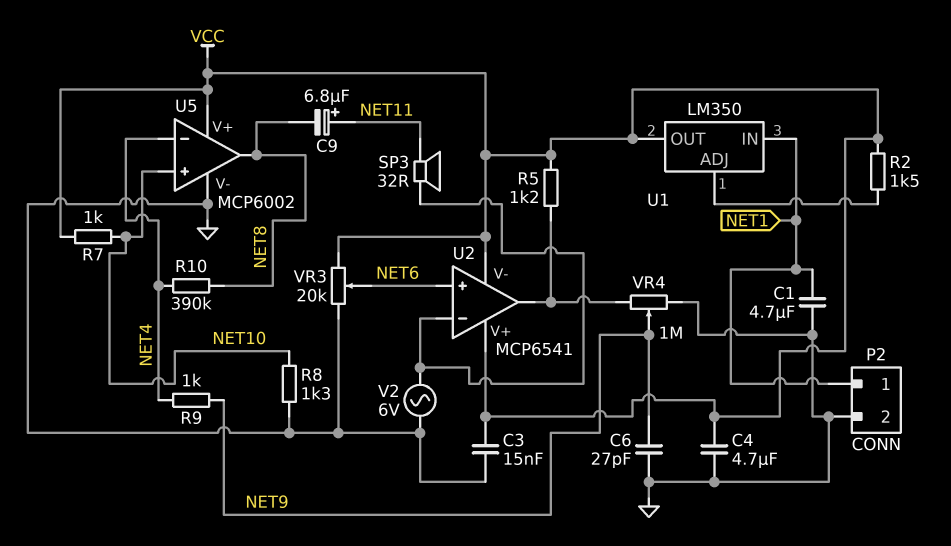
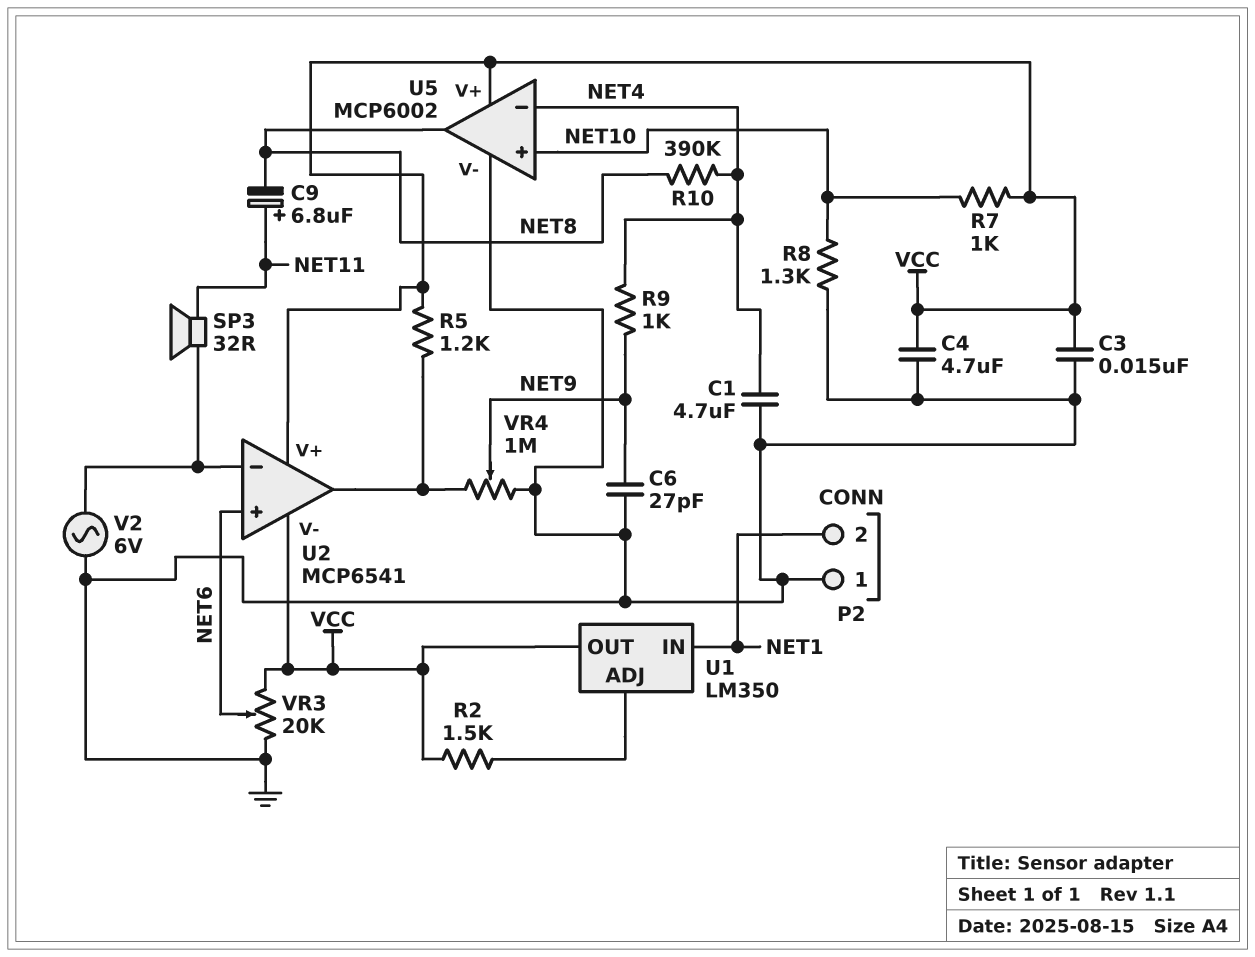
C1: 4.7uF (GND, NET1) -> 4.7uF (GND, NET4)
P2 pin 1: NET1 -> GND
P2 pin 2: GND -> NET1

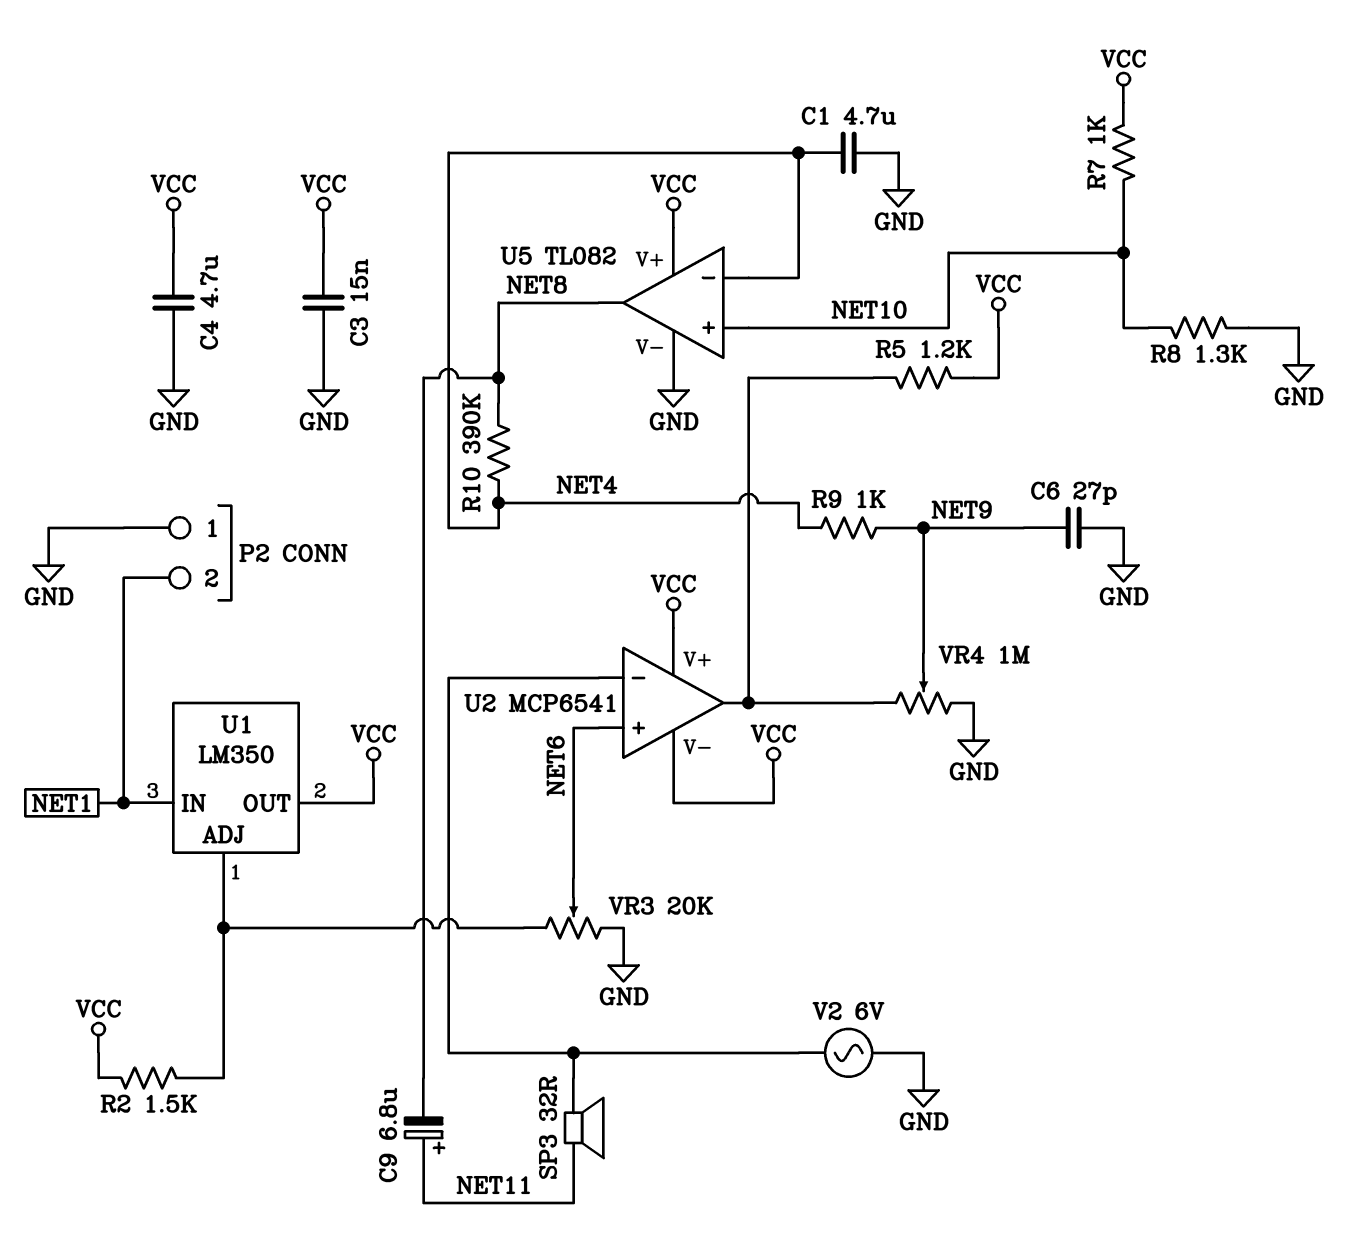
U5: MCP6002 -> TL082
VR3: 20k (GND, VCC, wiper NET6) -> 20k (GND, U1/ADJ, wiper NET6)

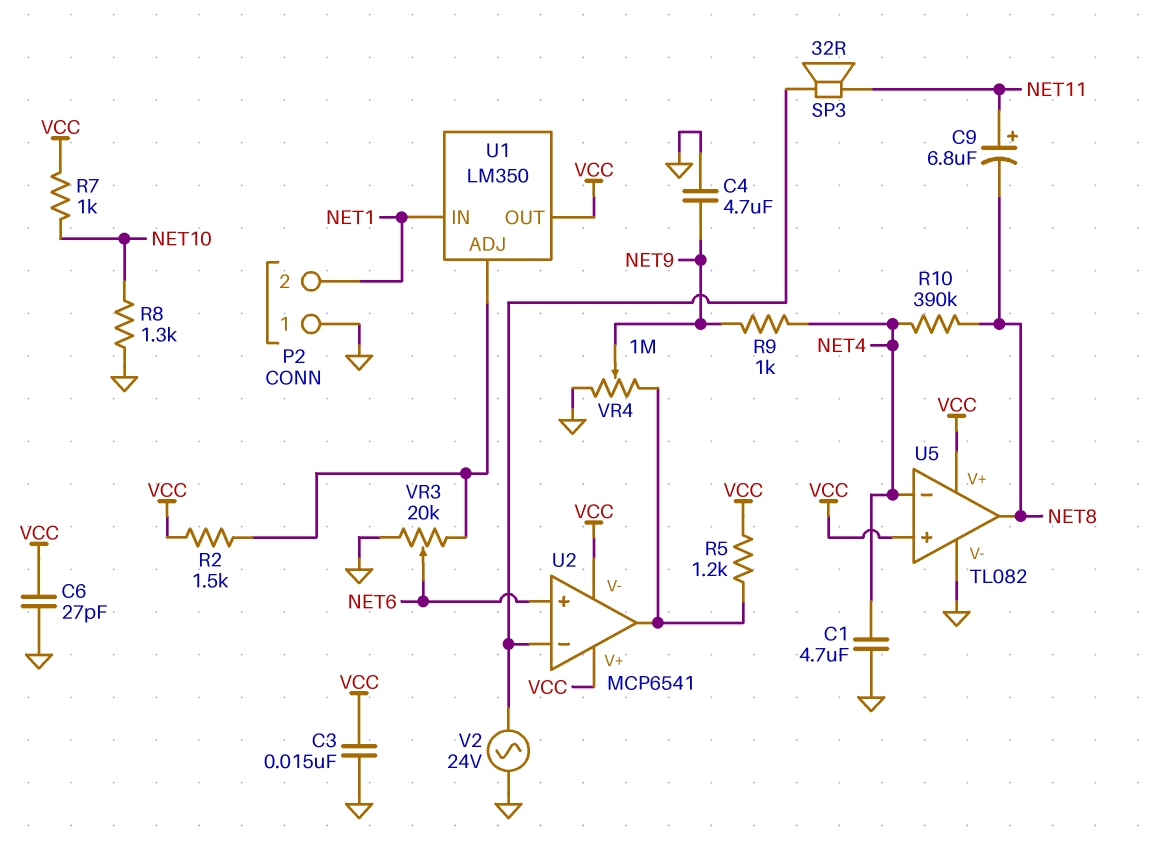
C4: 4.7uF (GND, VCC) -> 4.7uF (GND, NET9)
C6: 27pF (GND, NET9) -> 27pF (GND, VCC)
U5 pin in+: NET10 -> VCC
V2: AC 6V (GND, U2/in-) -> AC 24V (GND, U2/in-)

